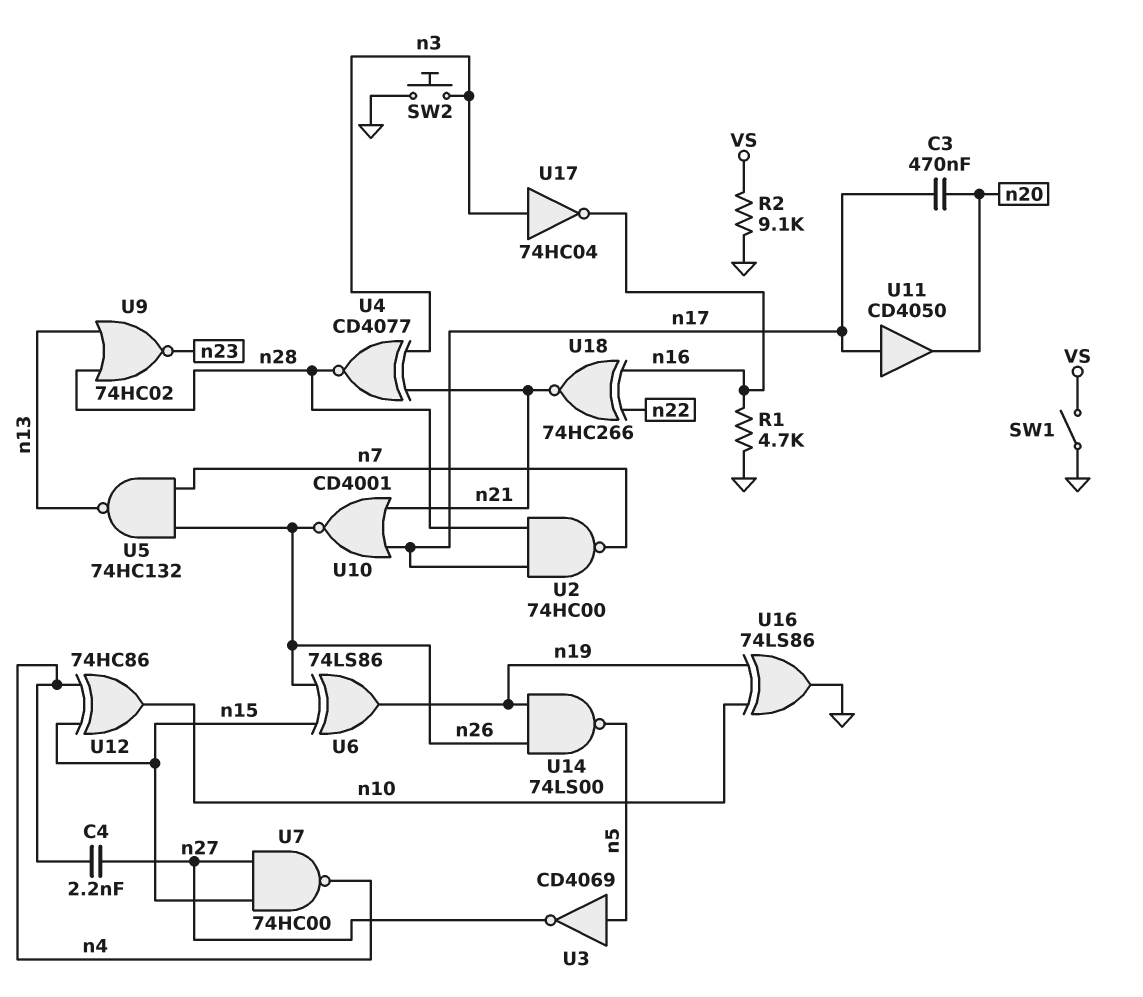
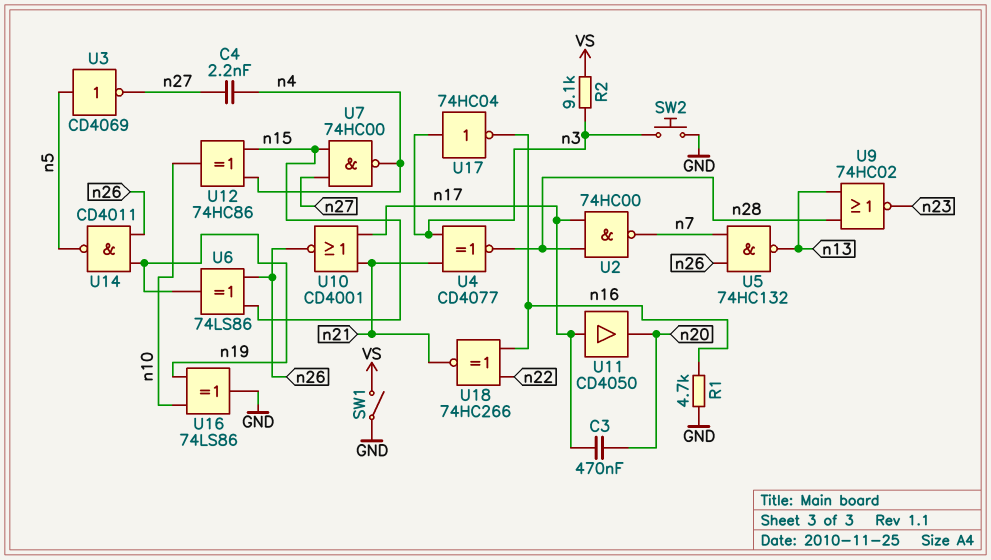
R2: 9.1k (GND, VS) -> 9.1k (VS, n3)
U14: NAND 74LS00 (in n19, in n26, out n5) -> NAND CD4011 (in n19, in n26, out n5)

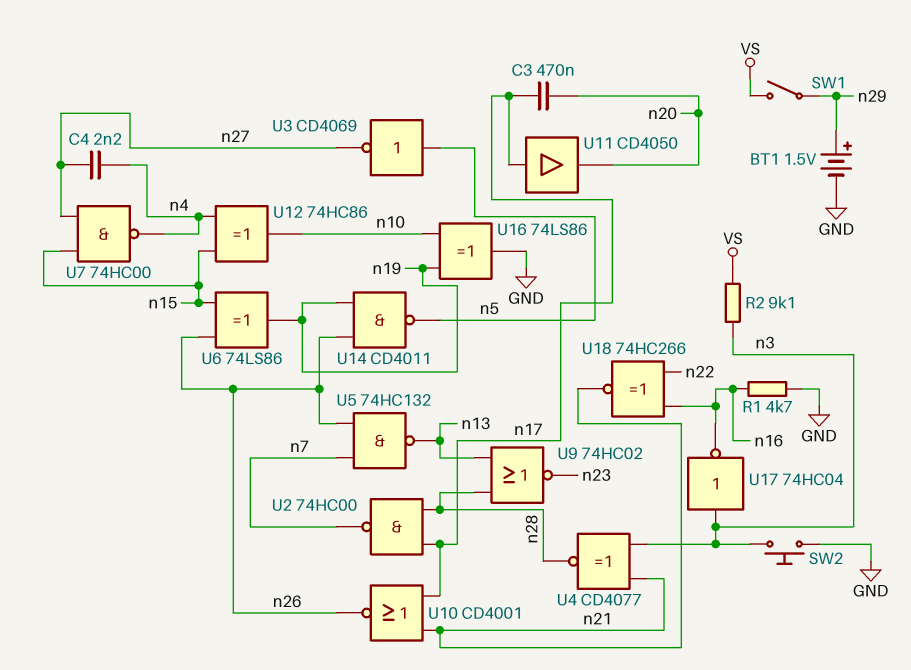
BT1: none -> 1.5V (plus n29, minus GND)
SW1: switch (GND, VS) -> switch (VS, n29)

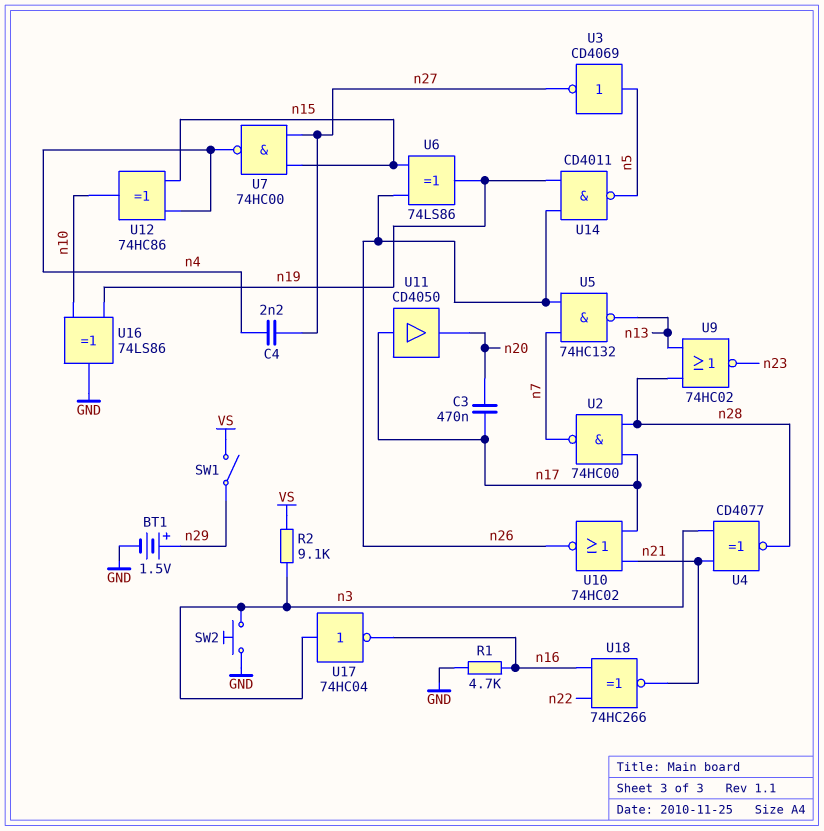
U10: NOR CD4001 (in n17, in n21, out n26) -> NOR 74HC02 (in n17, in n21, out n26)

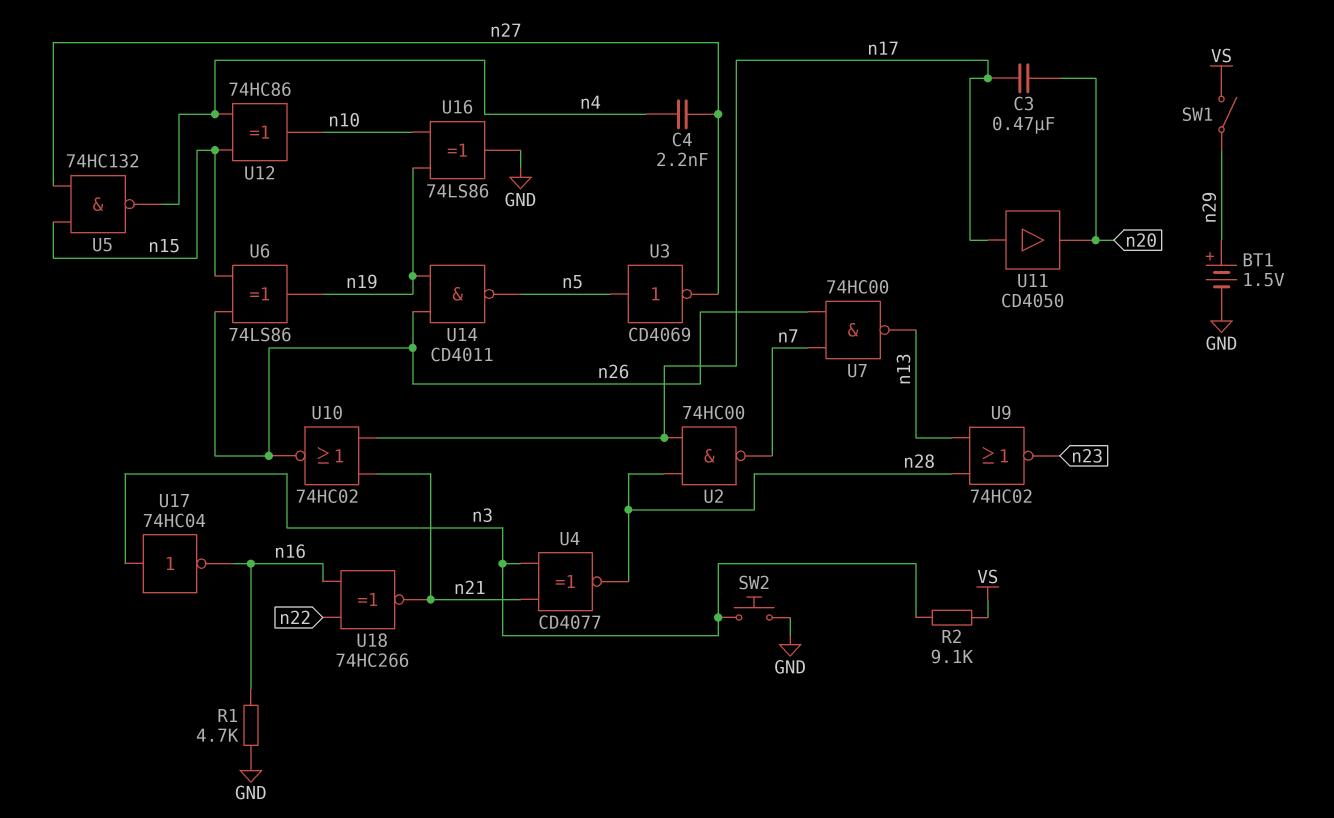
U5: NAND 74HC132 (in n7, in n26, out n13) -> NAND 74HC132 (in n15, in n27, out n4)
U7: NAND 74HC00 (in n15, in n27, out n4) -> NAND 74HC00 (in n7, in n26, out n13)

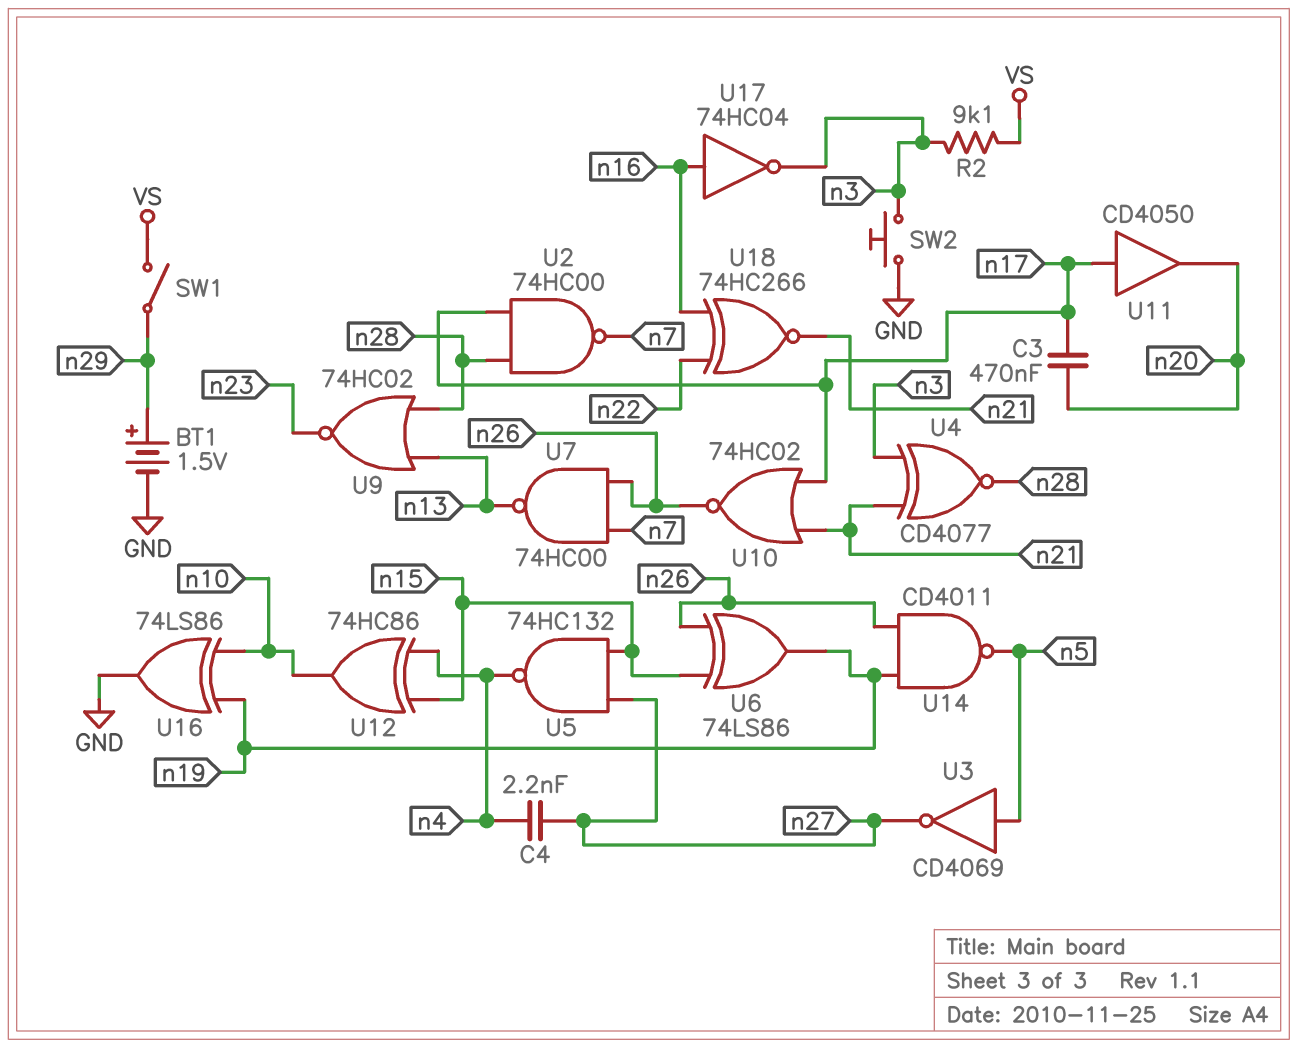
R1: 4.7k (GND, n16) -> none
U17: NOT 74HC04 (in n3, out n16) -> NOT 74HC04 (in n16, out n3)

